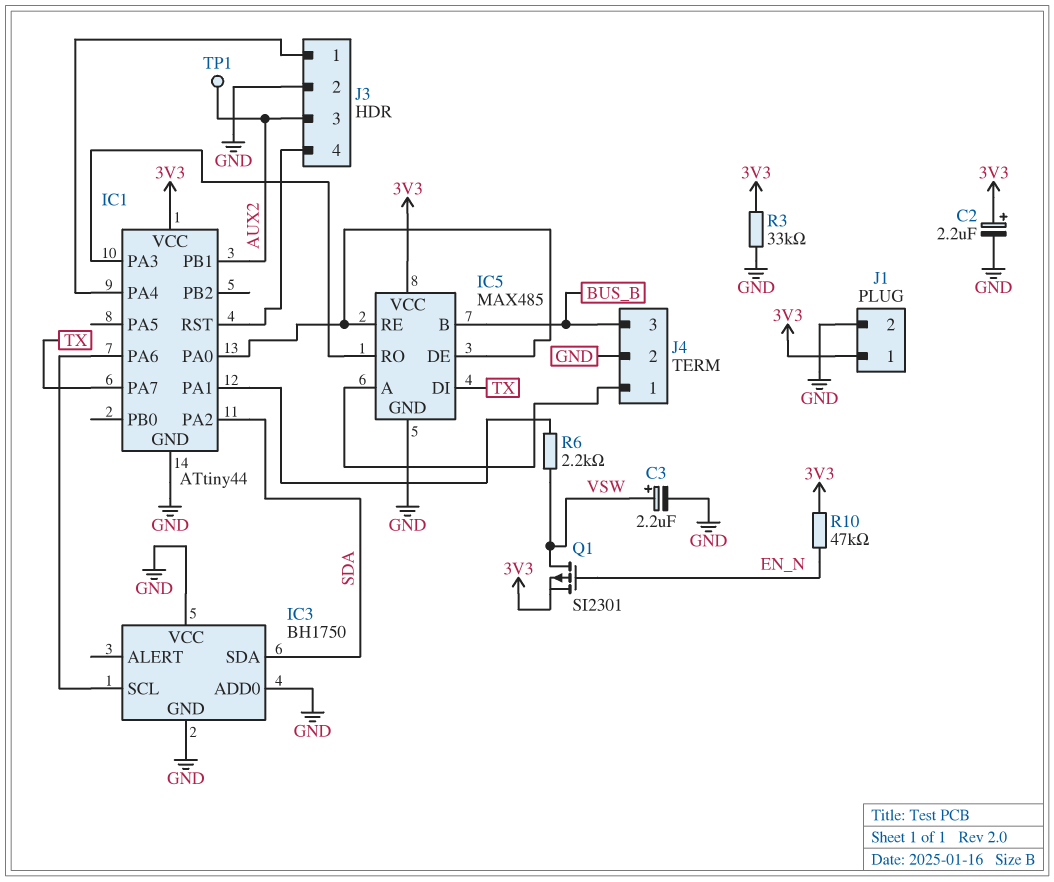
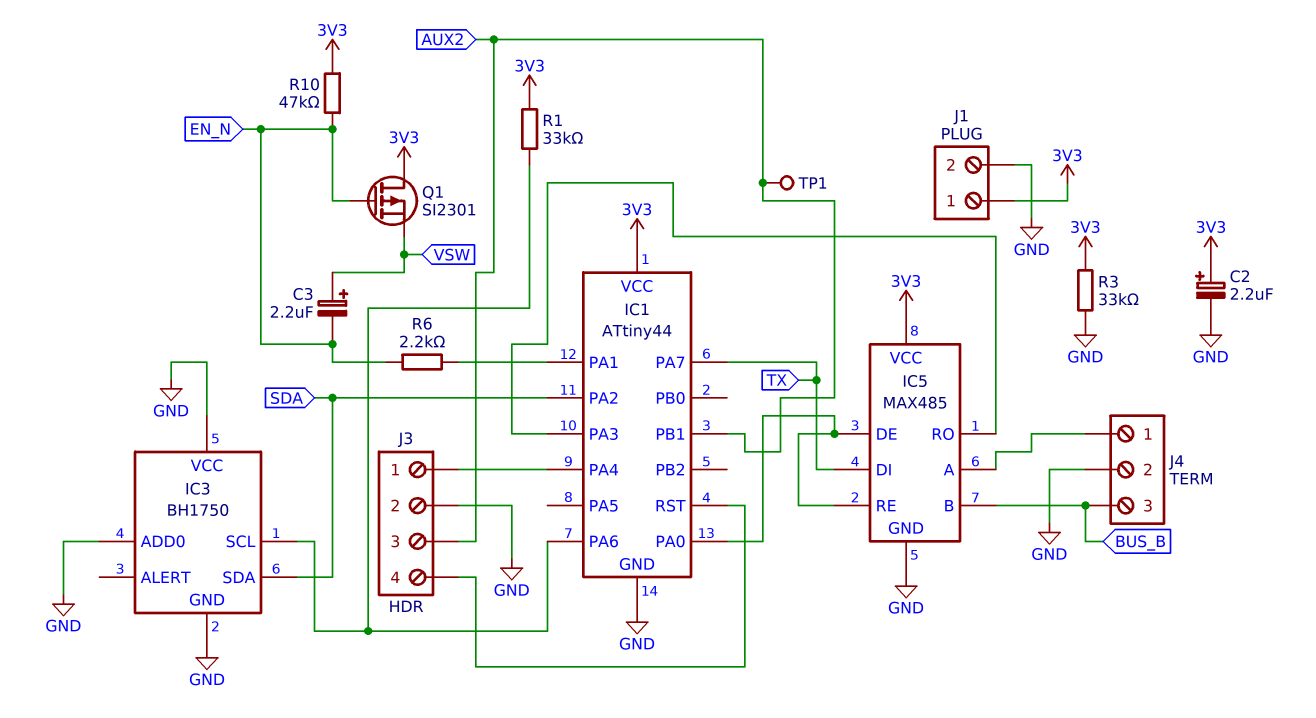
C3: 2.2uF (plus VSW, minus GND) -> 2.2uF (plus VSW, minus EN_N)
Q1: PMOS SI2301 (G EN_N, D VSW, S 3V3) -> PMOS SI2301 (G EN_N, D 3V3, S VSW)
R1: none -> 33k (3V3, IC1/PA6)
R6: 2.2k (IC1/PA1, VSW) -> 2.2k (EN_N, IC1/PA1)

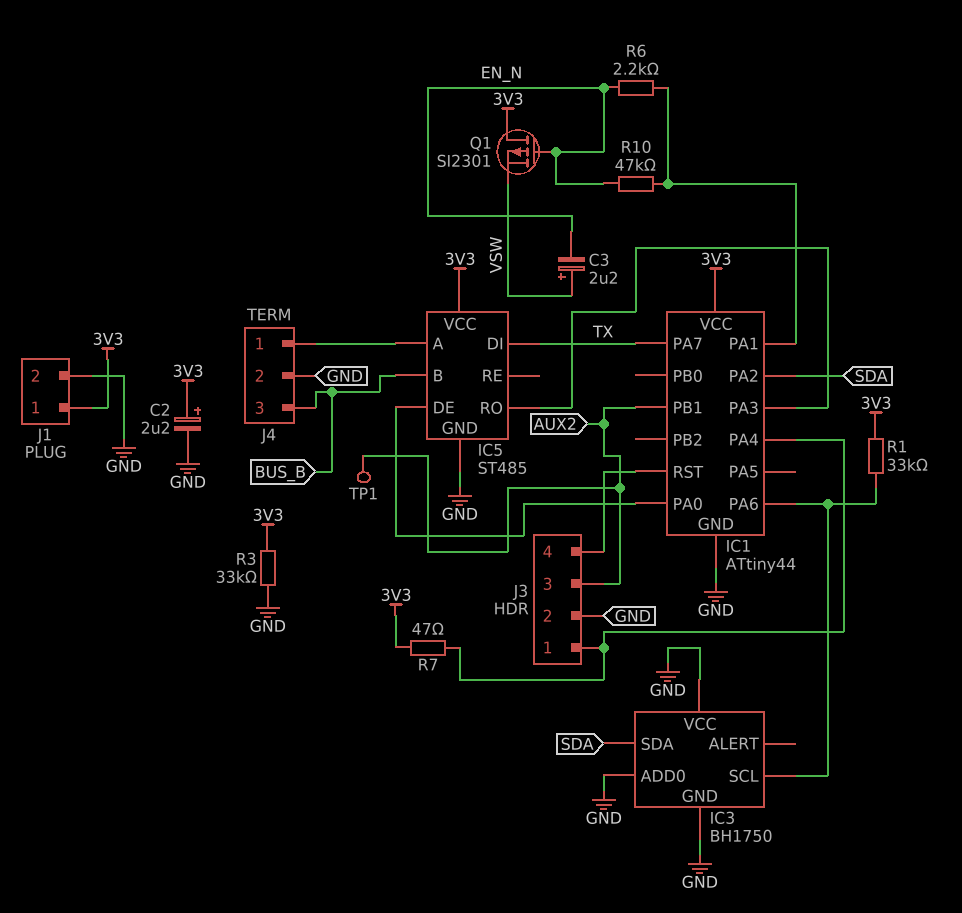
IC5: MAX485 -> ST485
IC5 pin RE: IC1/PA0 -> none
R7: none -> 47 (3V3, IC1/PA4)
R10: 47k (3V3, EN_N) -> 47k (EN_N, IC1/PA1)

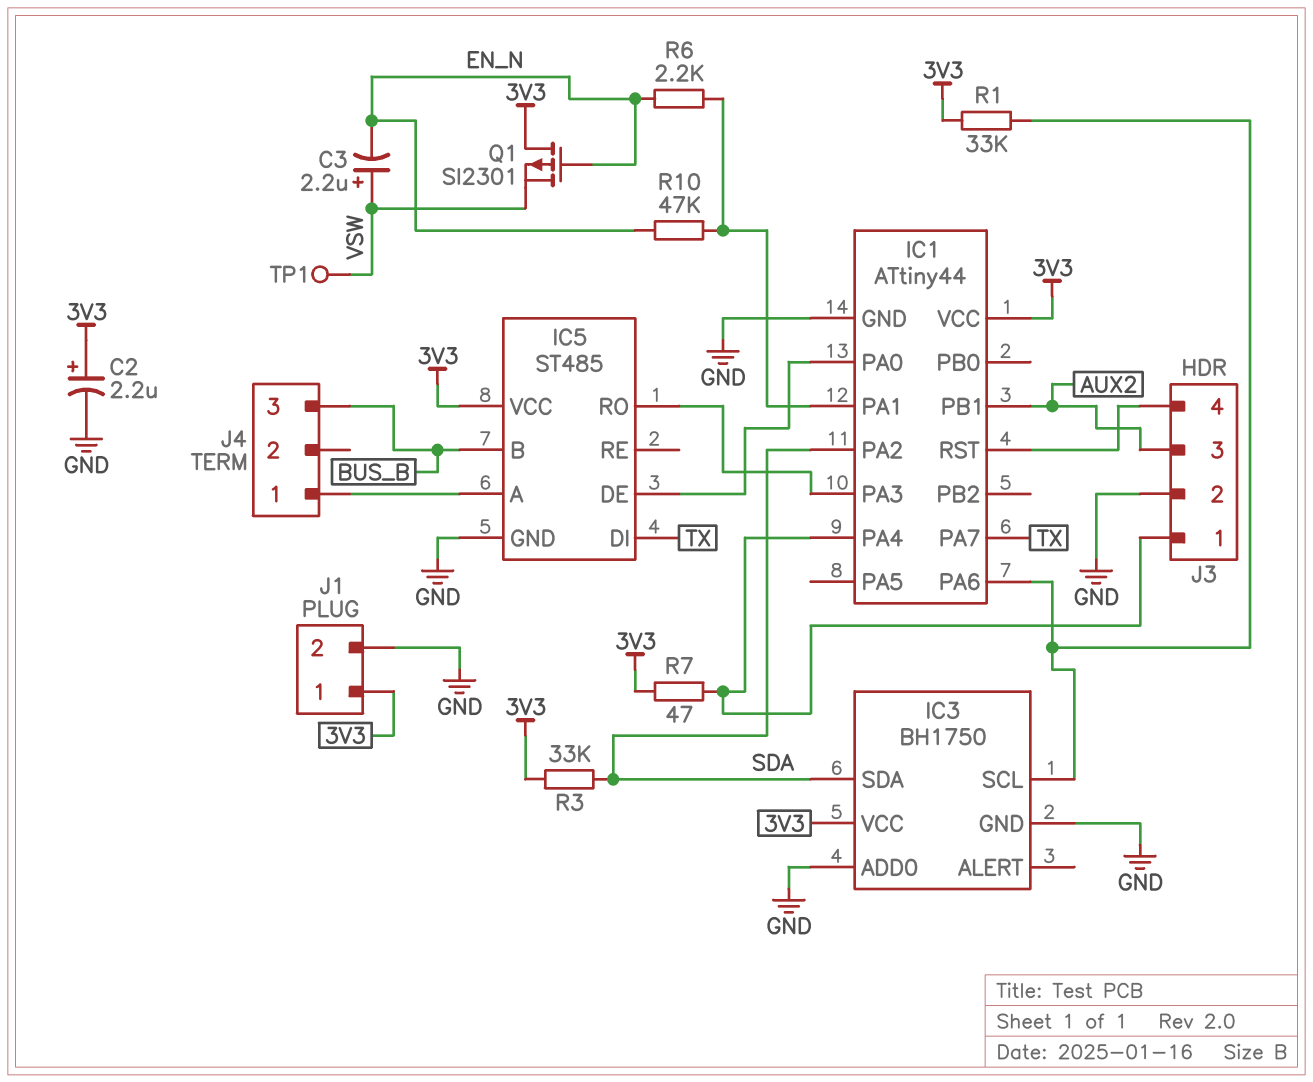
IC3 pin VCC: GND -> 3V3
J4 pin 2: GND -> none
R3: 33k (3V3, GND) -> 33k (3V3, SDA)
TP1: test point (AUX2) -> test point (VSW)

